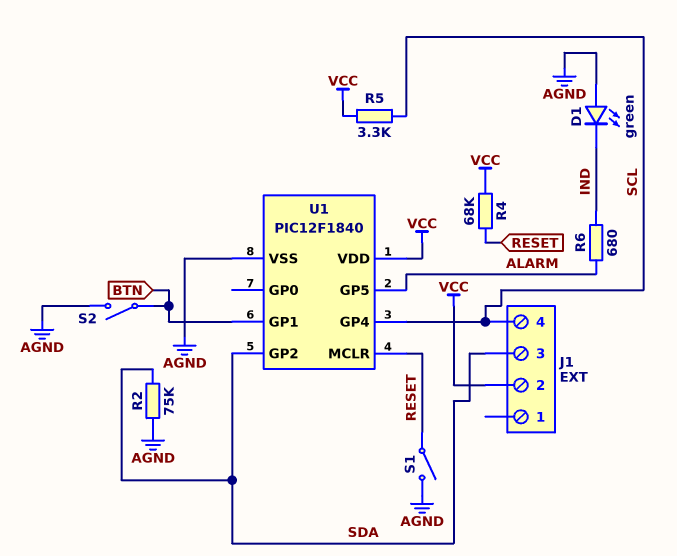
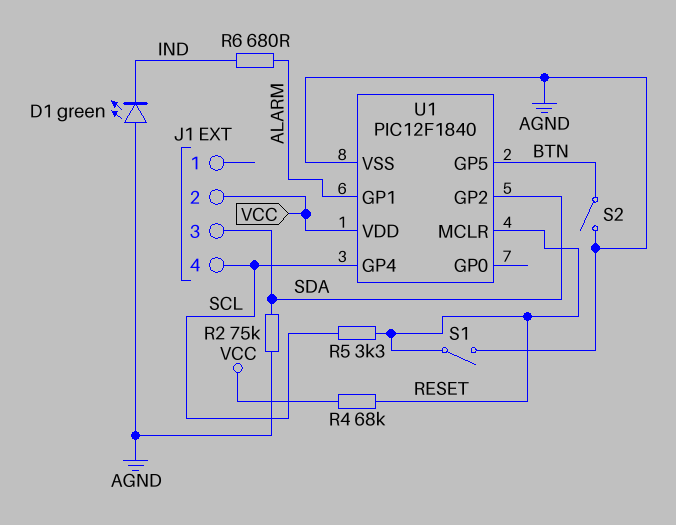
R5: 3.3k (SCL, VCC) -> 3.3k (RESET, SCL)
U1 pin GP1: BTN -> ALARM
U1 pin GP5: ALARM -> BTN

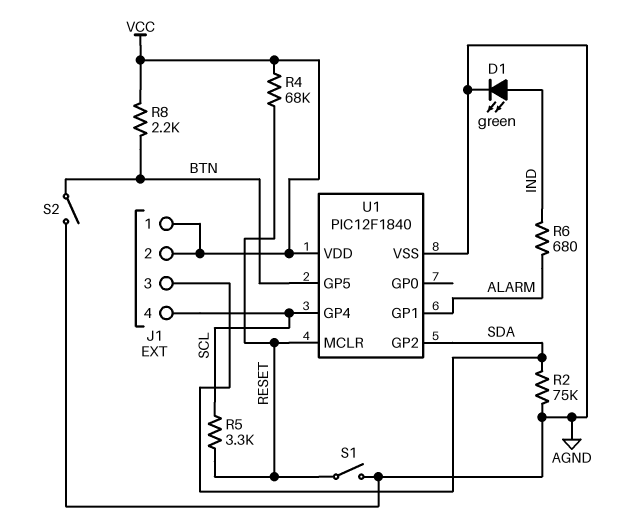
D1: LED green (A AGND, K IND) -> LED green (A IND, K AGND)
J1 pin 1: none -> VCC
R8: none -> 2.2k (BTN, VCC)

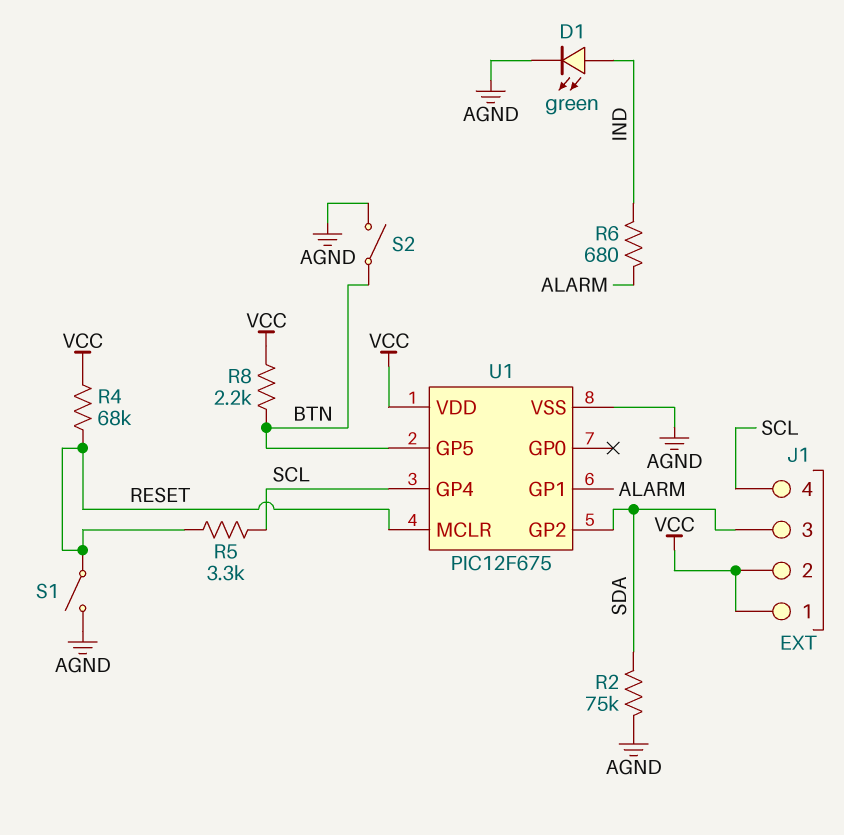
U1: PIC12F1840 -> PIC12F675

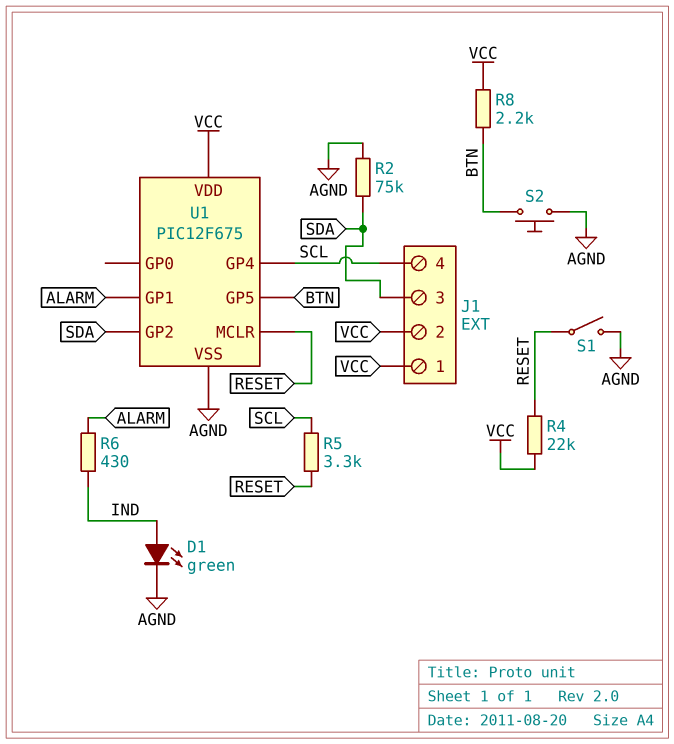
R4: 68k (RESET, VCC) -> 22k (RESET, VCC)
R6: 680 (ALARM, IND) -> 430 (ALARM, IND)
S2: switch (AGND, BTN) -> button (AGND, BTN)

